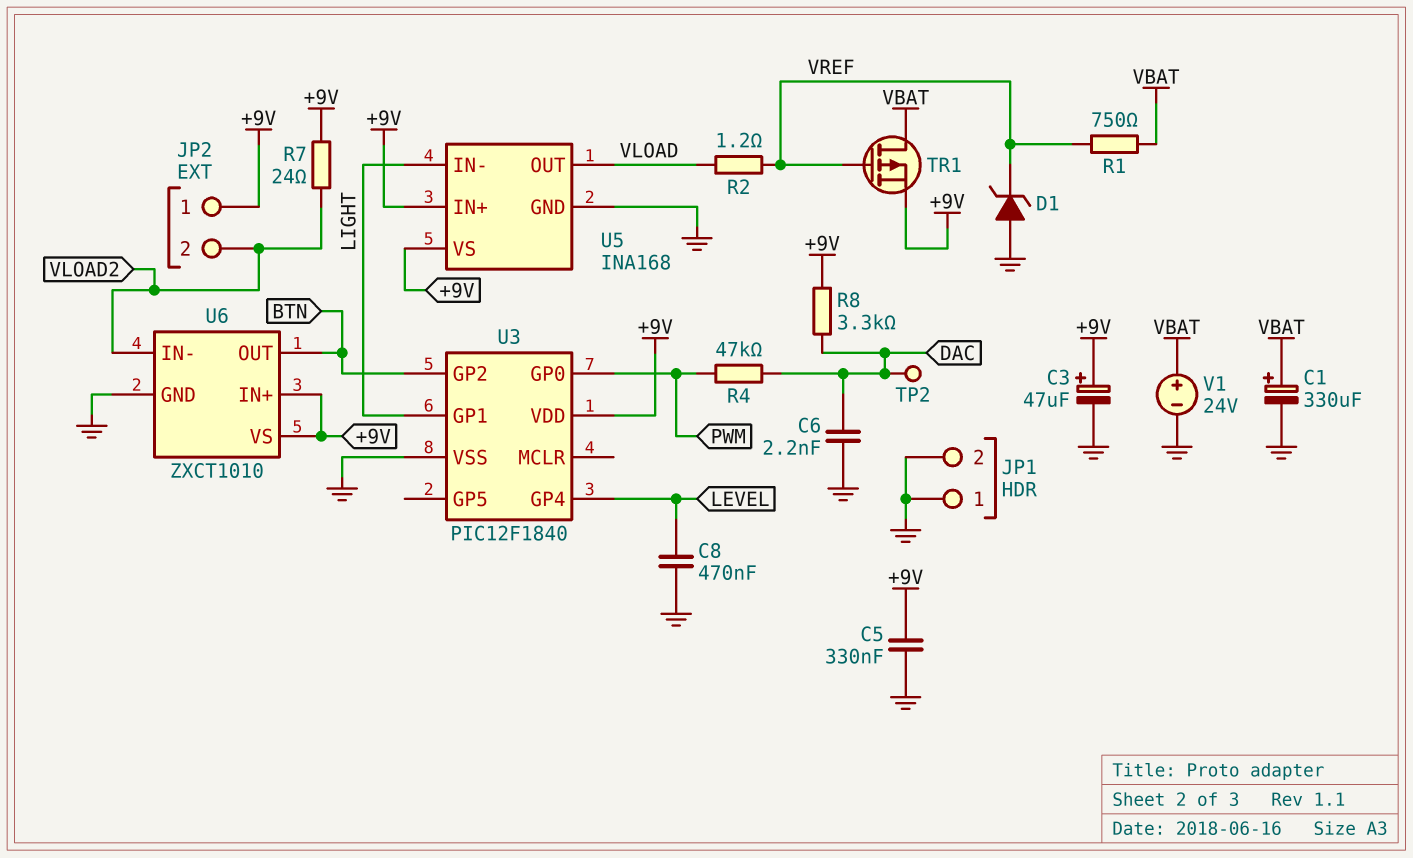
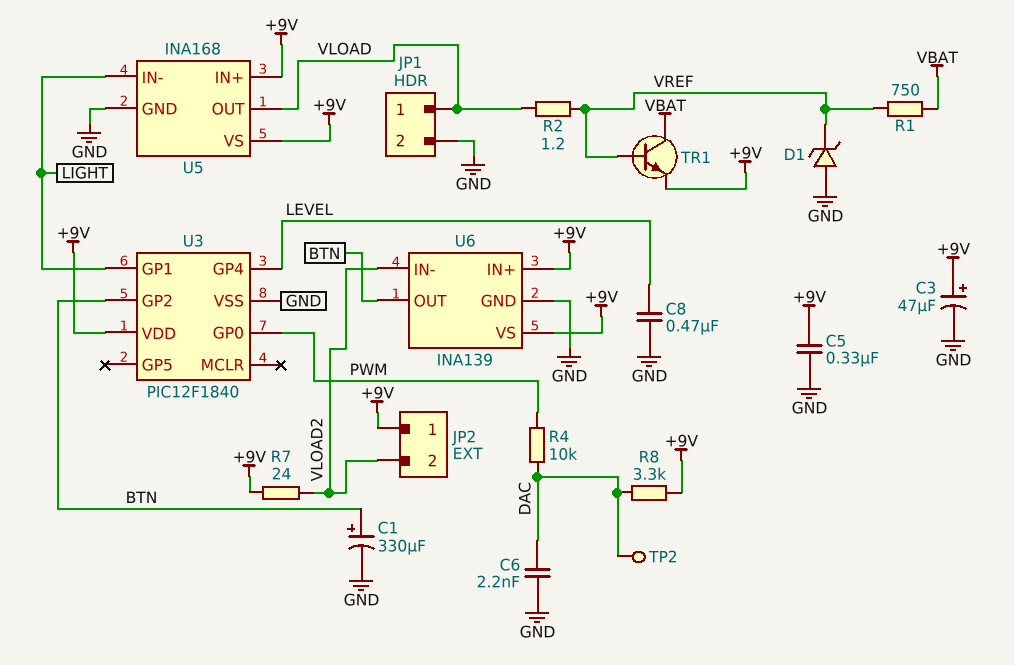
C1: 330uF (plus VBAT, minus GND) -> 330uF (plus BTN, minus GND)
JP1 pin 1: GND -> VLOAD
R4: 47k (DAC, PWM) -> 10k (DAC, PWM)
TR1: PMOS (G VREF, D VBAT, S +9V) -> NPN (B VREF, C VBAT, E +9V)
U6: ZXCT1010 -> INA139
V1: 24V (plus VBAT, minus GND) -> none

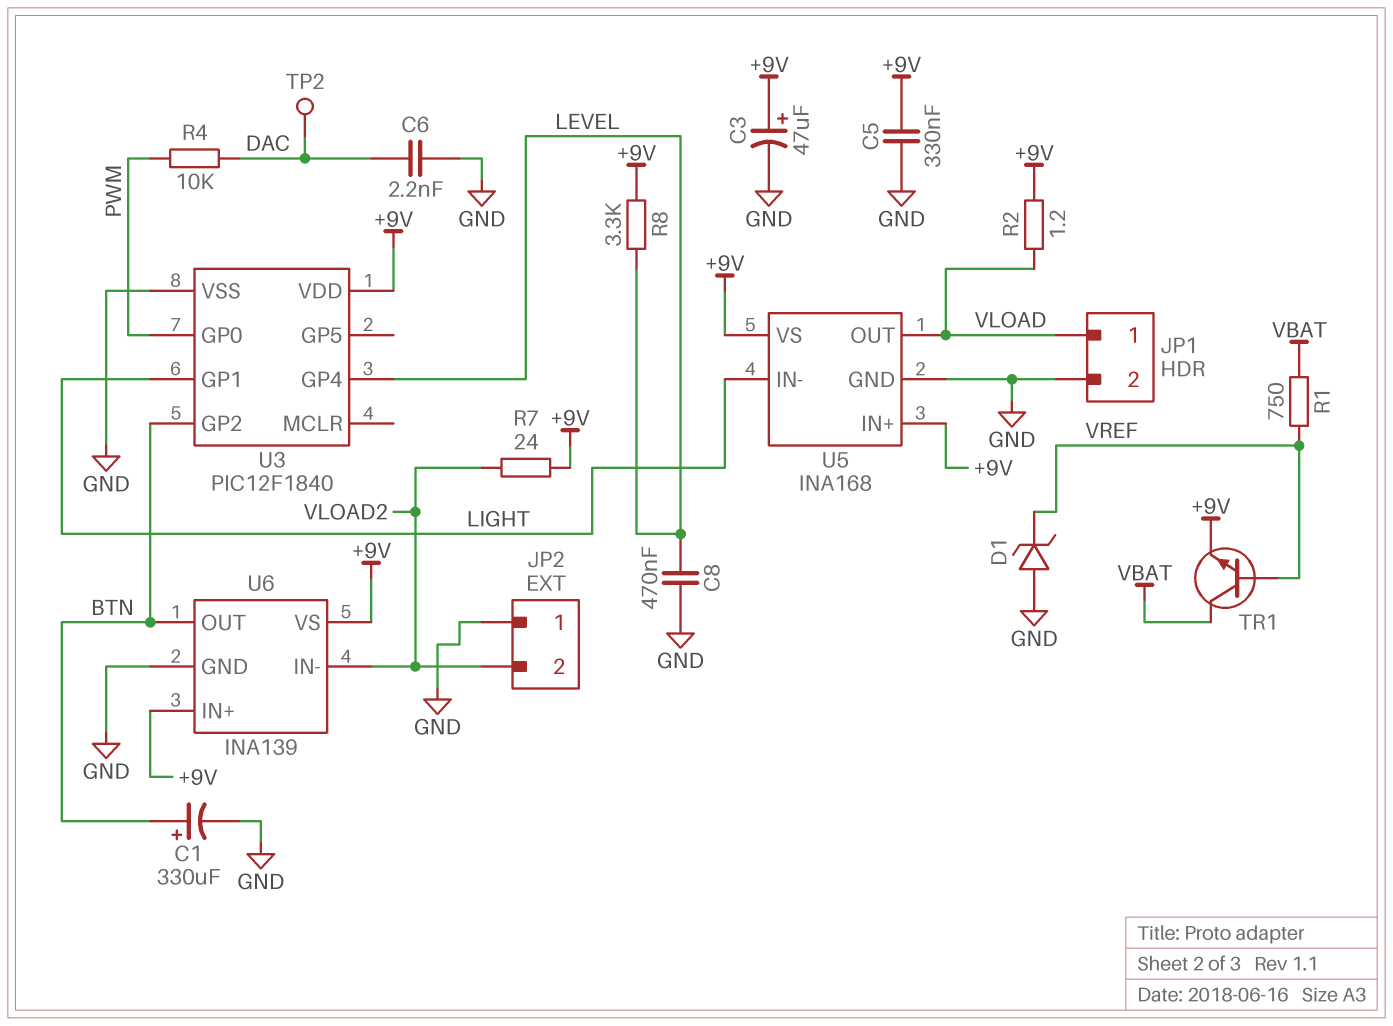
JP2 pin 1: +9V -> GND
R2: 1.2 (VLOAD, VREF) -> 1.2 (+9V, VLOAD)
R8: 3.3k (+9V, DAC) -> 3.3k (+9V, LEVEL)

